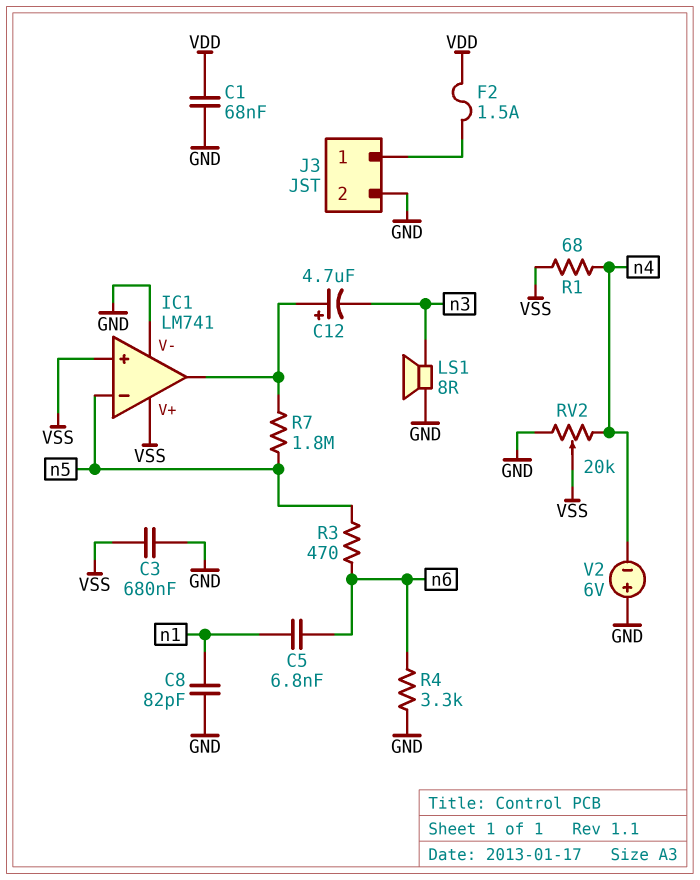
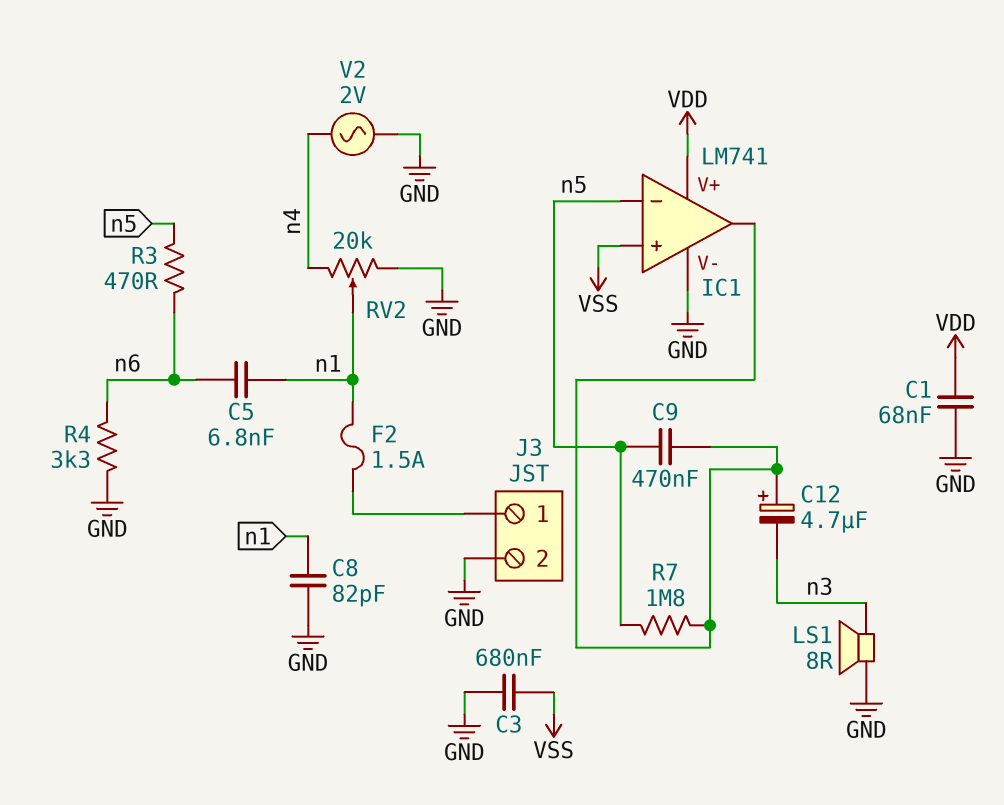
C9: none -> 470nF (IC1/out, n5)
F2: 1.5A (J3/1, VDD) -> 1.5A (J3/1, n1)
IC1 pin V+: VSS -> VDD
R1: 68 (VSS, n4) -> none
RV2: 20k (GND, n4, wiper VSS) -> 20k (GND, n4, wiper n1)
V2: 6V (plus GND, minus n4) -> AC 2V (GND, n4)

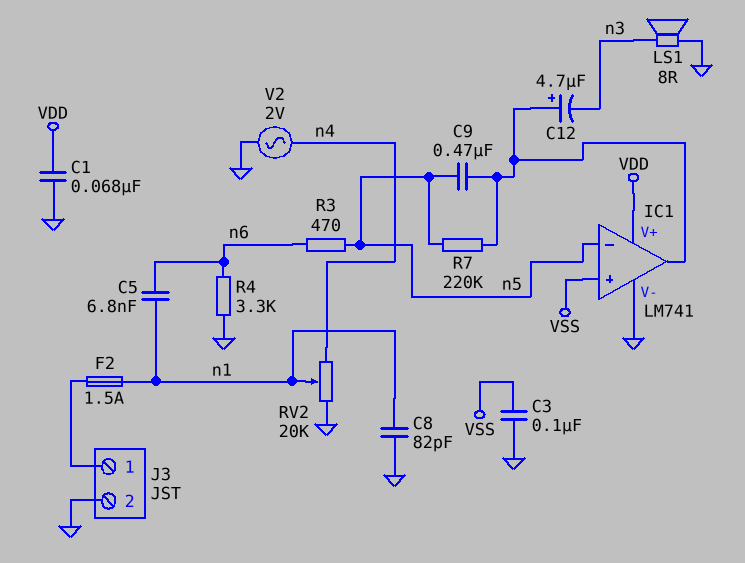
C3: 680nF (GND, VSS) -> 100nF (GND, VSS)
R7: 1.8M (IC1/out, n5) -> 220k (IC1/out, n5)

